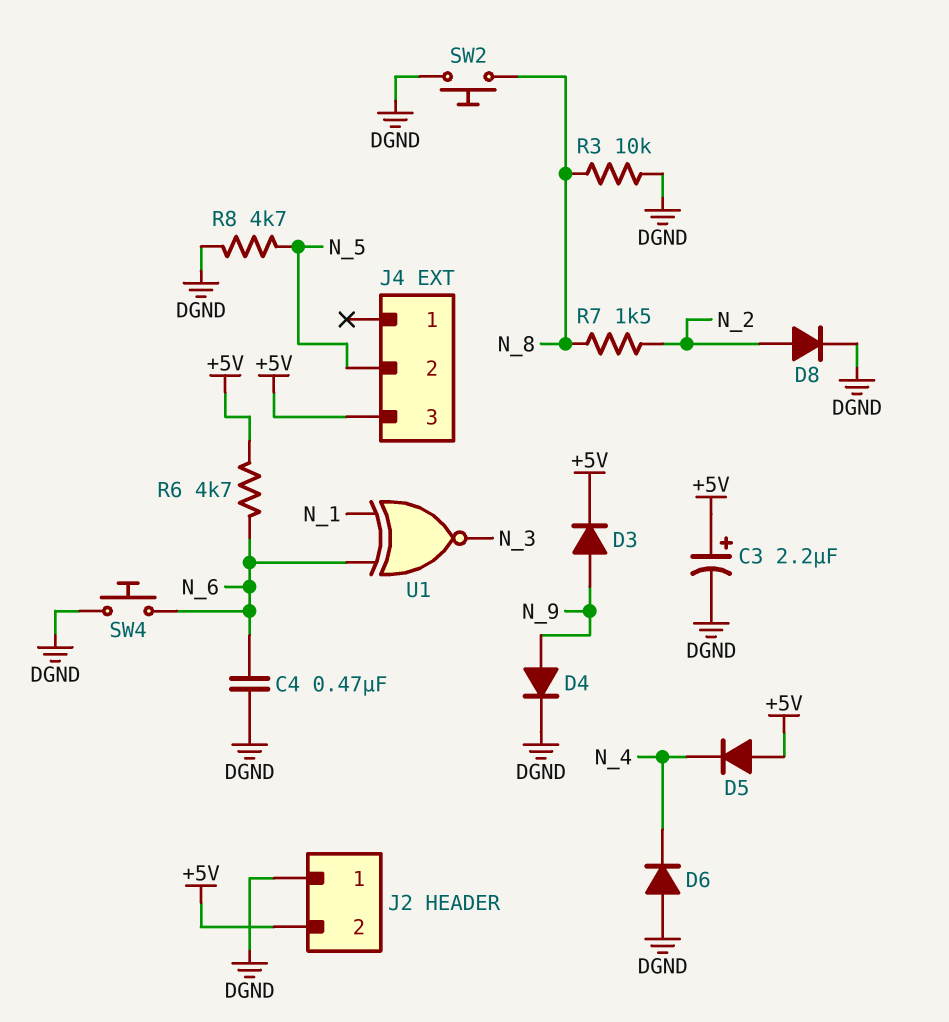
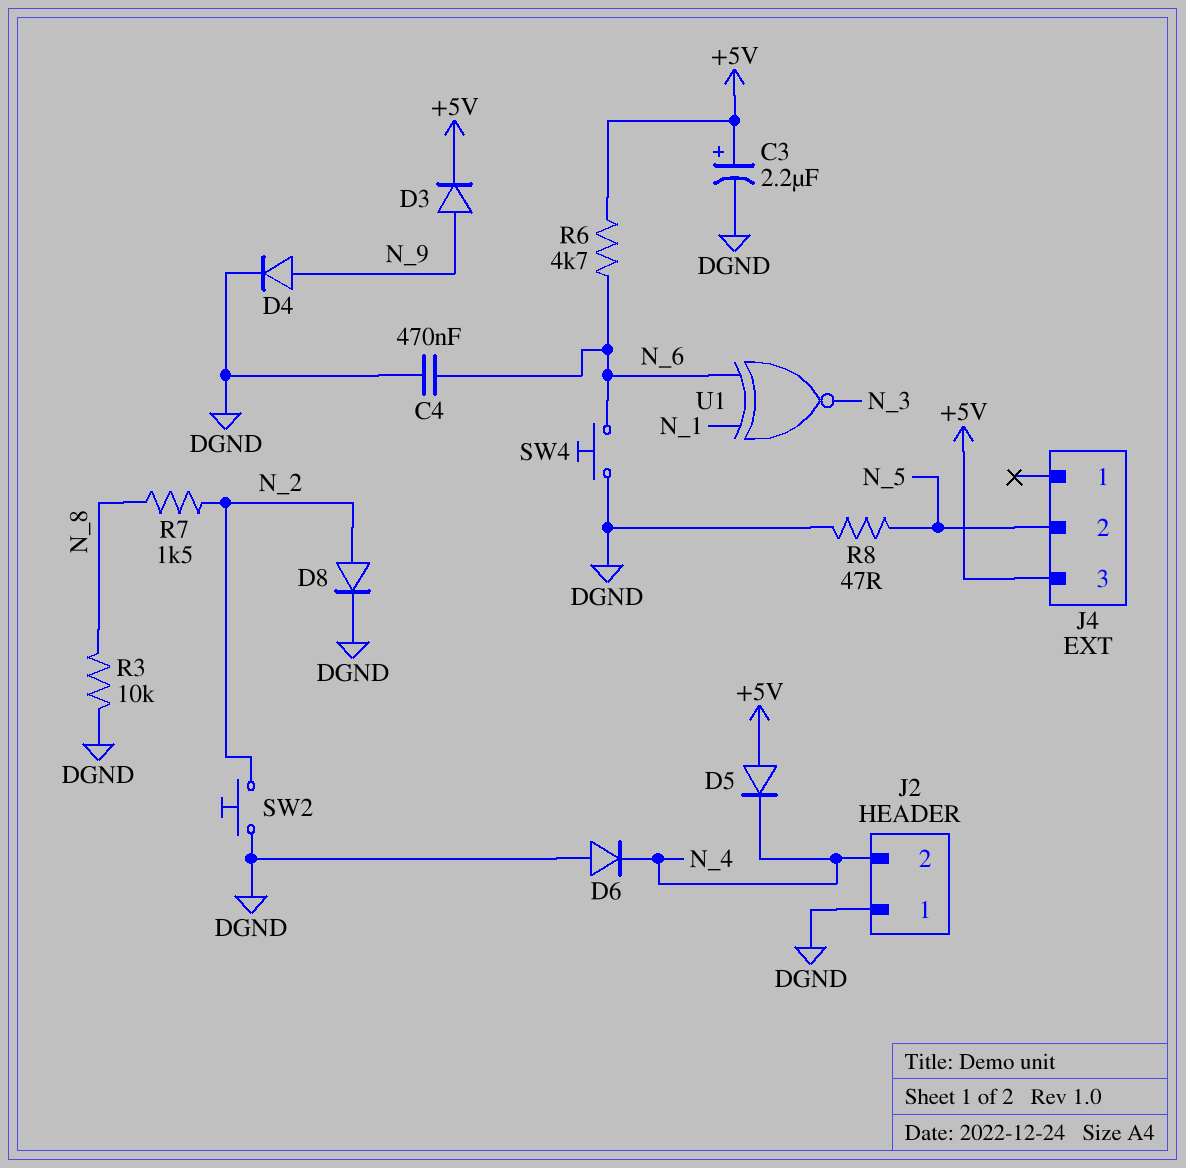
J2 pin 2: +5V -> N_4
R8: 4.7k (DGND, N_5) -> 47 (DGND, N_5)
SW2: button (DGND, N_8) -> button (DGND, N_2)

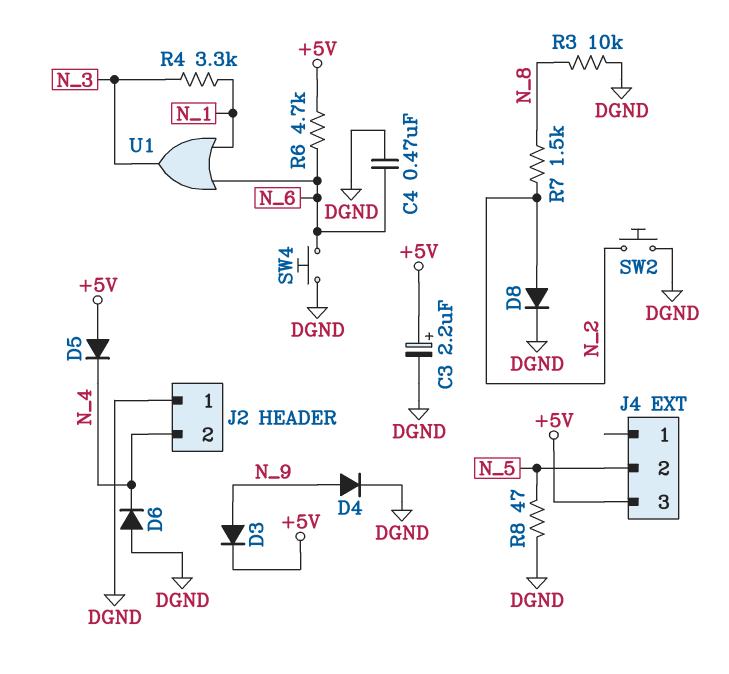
R4: none -> 3.3k (N_1, N_3)
U1: XNOR (in N_1, in N_6, out N_3) -> OR (in N_1, in N_6, out N_3)

